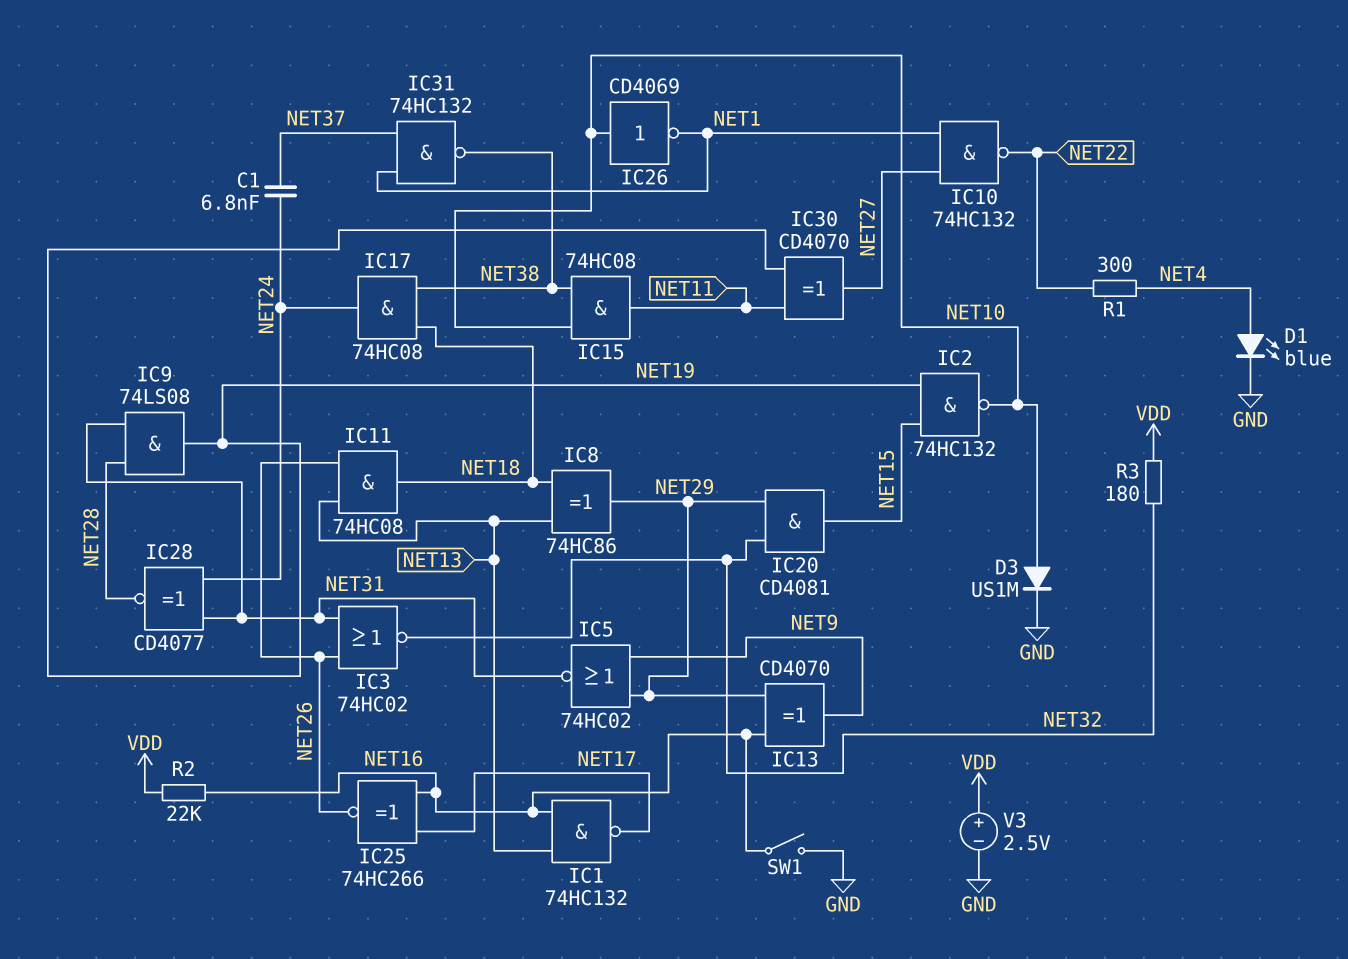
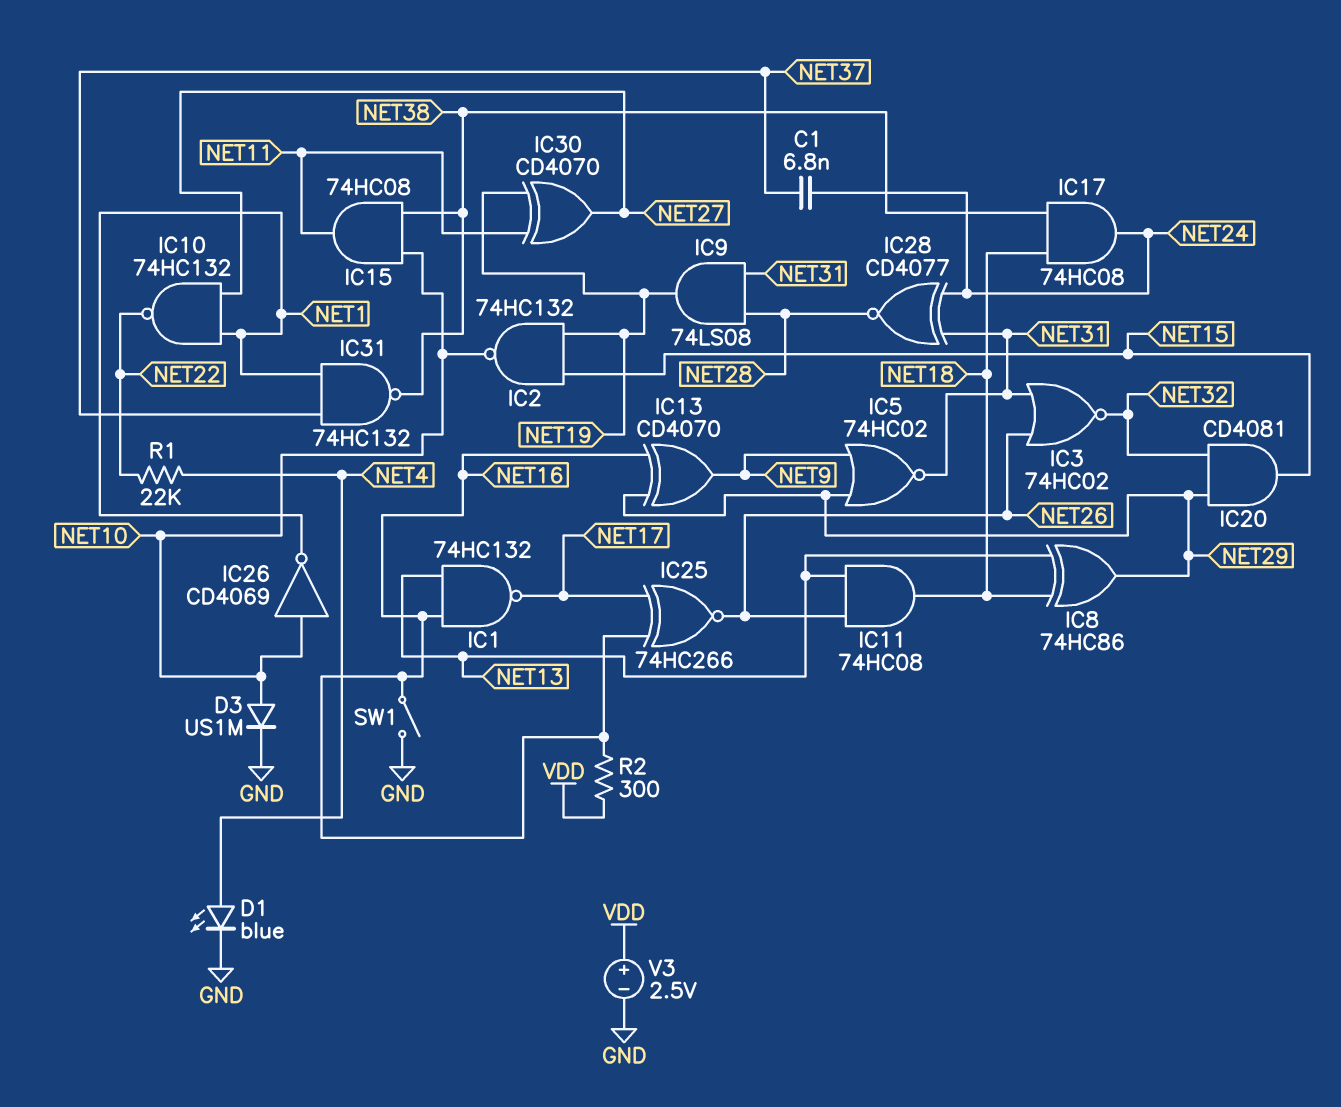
R1: 300 (NET4, NET22) -> 22k (NET4, NET22)
R2: 22k (NET16, VDD) -> 300 (NET16, VDD)
R3: 180 (NET32, VDD) -> none

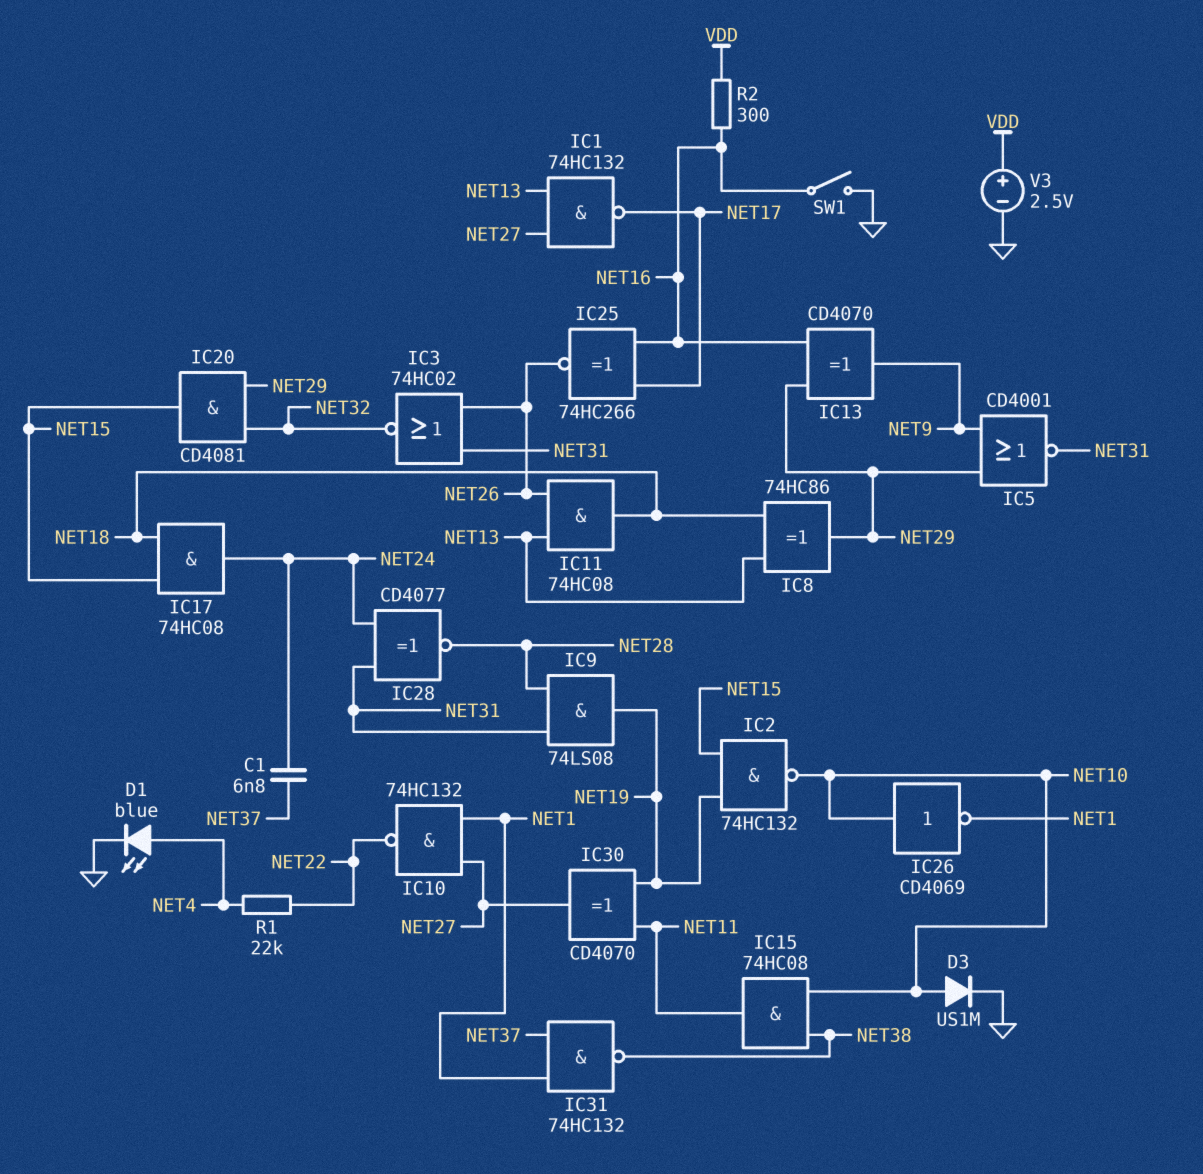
IC1: NAND 74HC132 (in NET13, in NET16, out NET17) -> NAND 74HC132 (in NET13, in NET27, out NET17)
IC5: NOR 74HC02 (in NET9, in NET29, out NET31) -> NOR CD4001 (in NET9, in NET29, out NET31)
IC17: AND 74HC08 (in NET18, in NET38, out NET24) -> AND 74HC08 (in NET15, in NET18, out NET24)

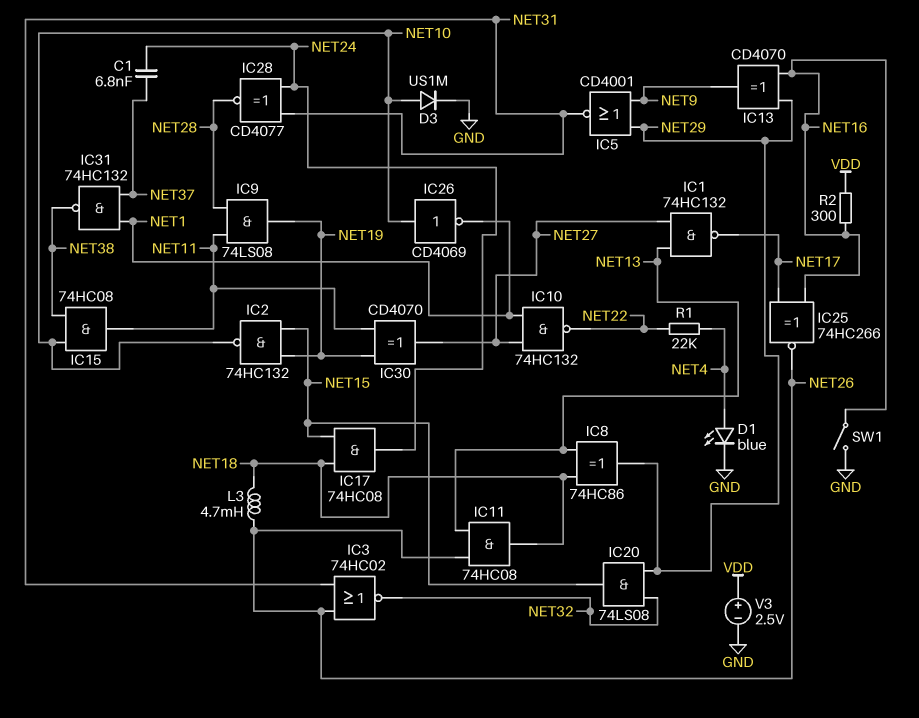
IC9: AND 74LS08 (in NET28, in NET31, out NET19) -> AND 74LS08 (in NET11, in NET28, out NET19)
IC20: AND CD4081 (in NET29, in NET32, out NET15) -> AND 74LS08 (in NET29, in NET32, out NET15)
L3: none -> 4.7mH (NET18, NET26)

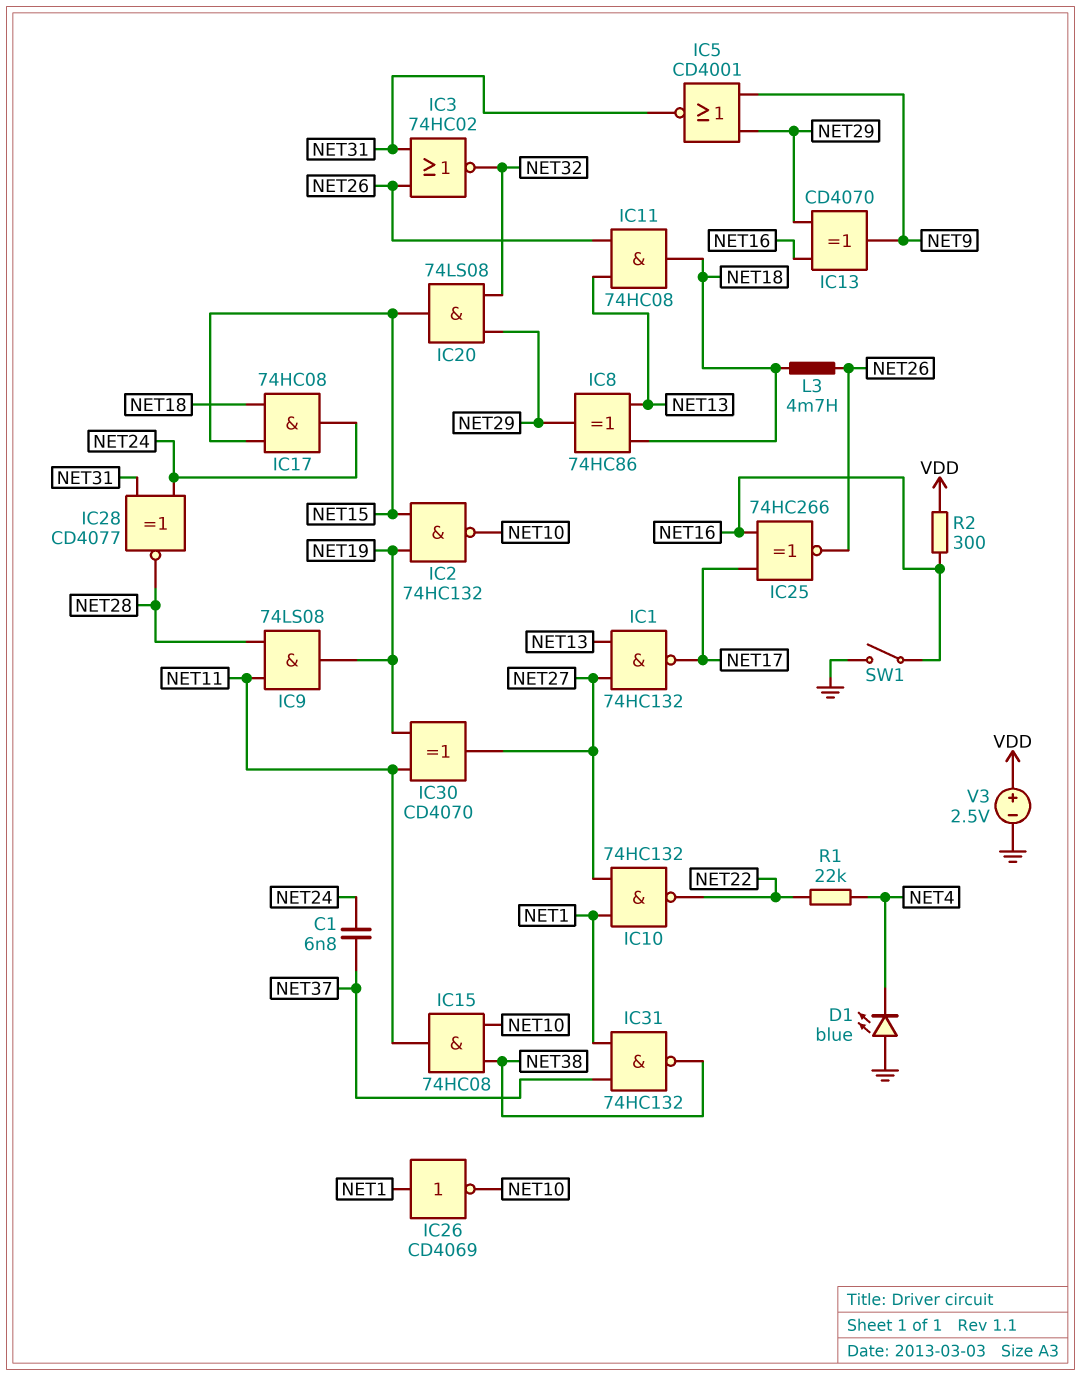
D1: LED blue (A NET4, K GND) -> LED blue (A GND, K NET4)
D3: diode US1M (A NET10, K GND) -> none
IC26: NOT CD4069 (in NET10, out NET1) -> NOT CD4069 (in NET1, out NET10)

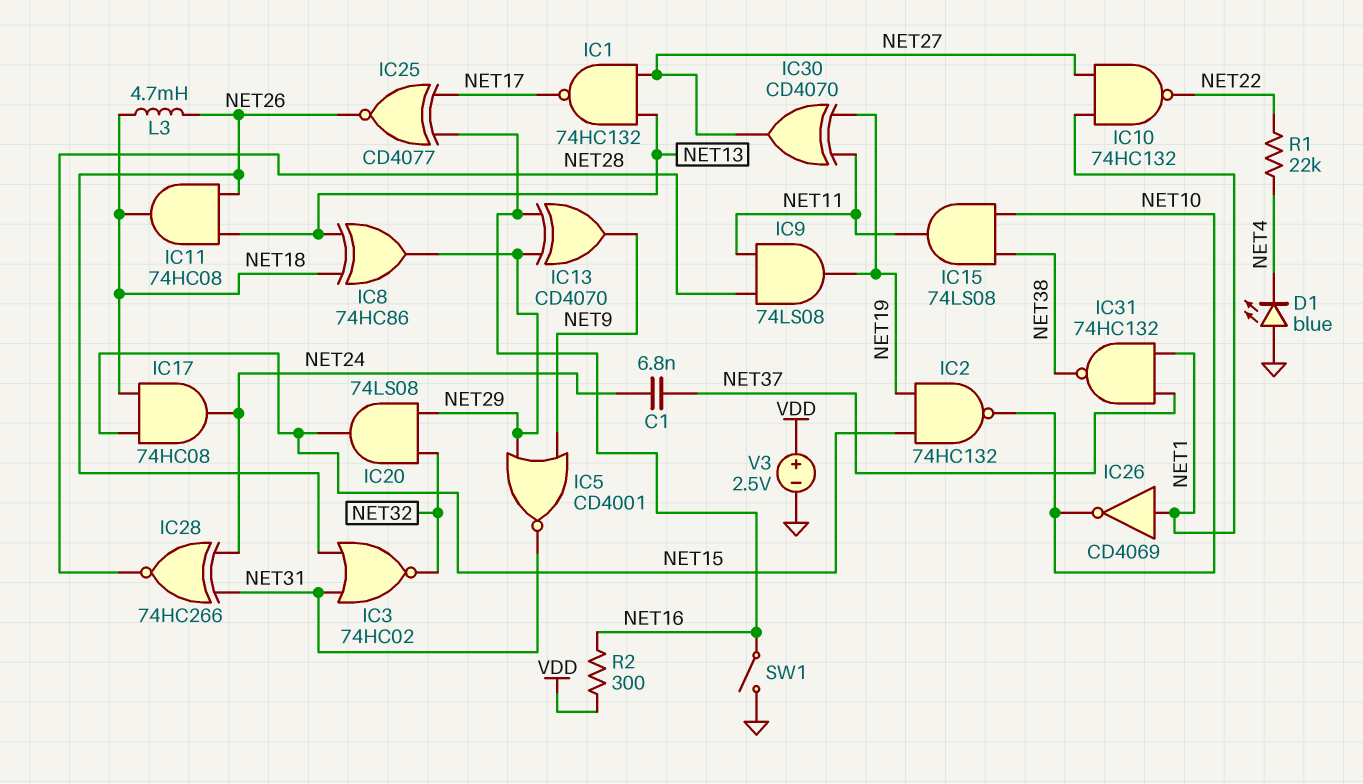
IC15: AND 74HC08 (in NET10, in NET38, out NET11) -> AND 74LS08 (in NET10, in NET38, out NET11)
IC25: XNOR 74HC266 (in NET16, in NET17, out NET26) -> XNOR CD4077 (in NET16, in NET17, out NET26)
IC28: XNOR CD4077 (in NET24, in NET31, out NET28) -> XNOR 74HC266 (in NET24, in NET31, out NET28)

